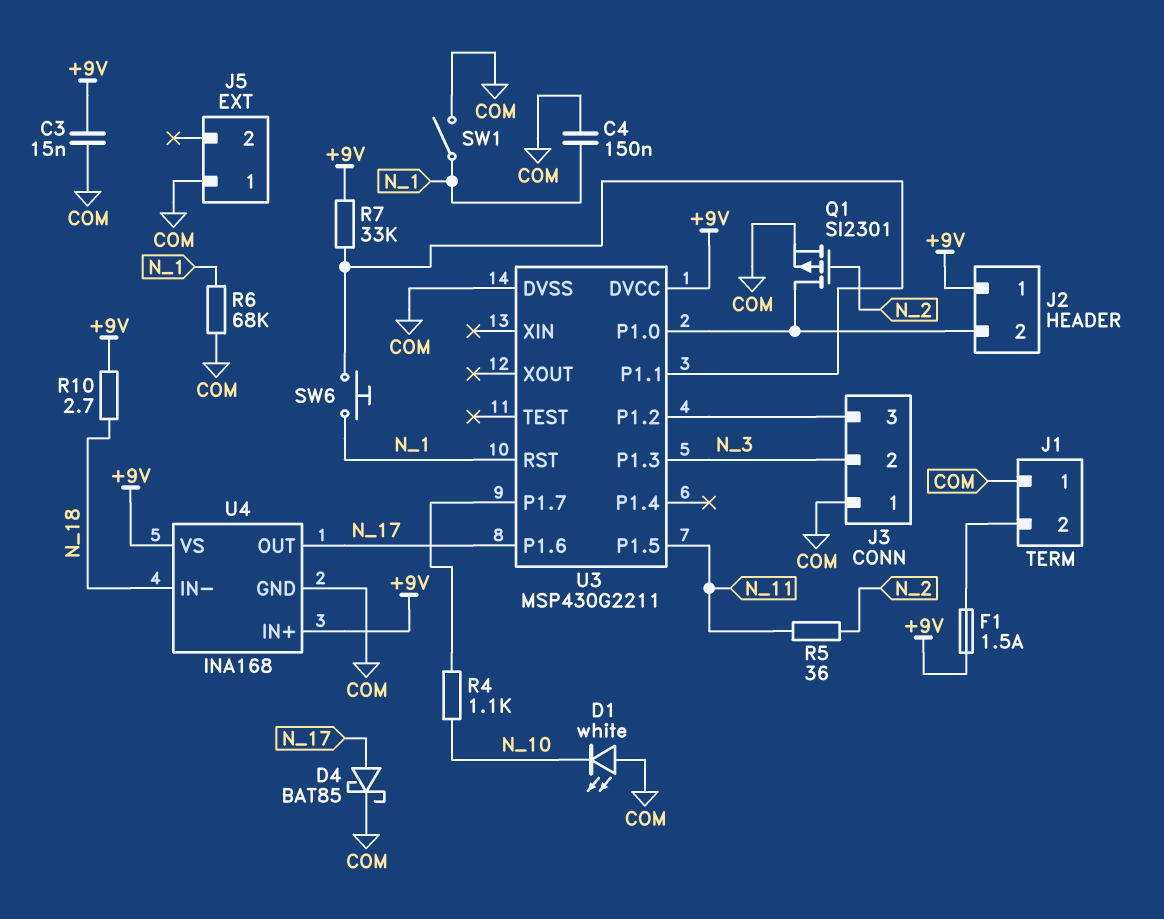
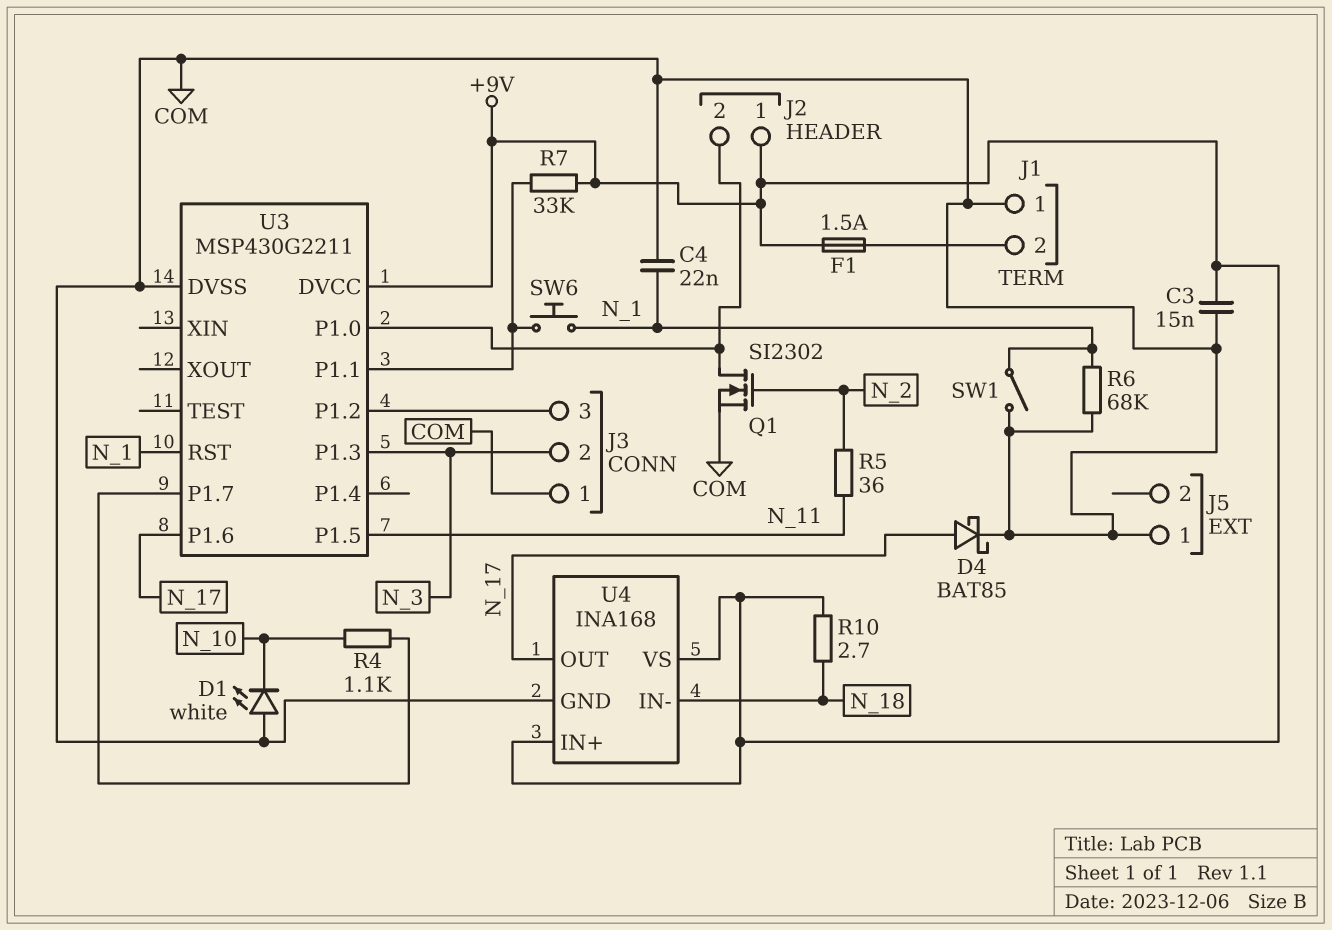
C4: 150nF (COM, N_1) -> 22nF (COM, N_1)
Q1: PMOS SI2301 (G N_2, D J2/2, S COM) -> NMOS SI2302 (G N_2, D J2/2, S COM)

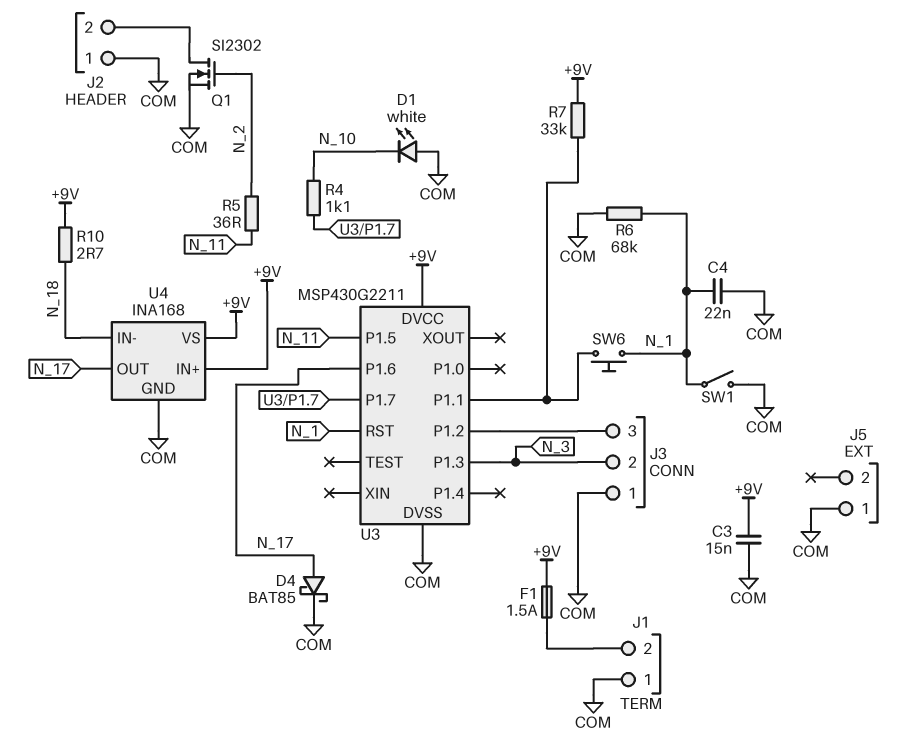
J2 pin 1: +9V -> COM
U3 pin P1.0: J2/2 -> none

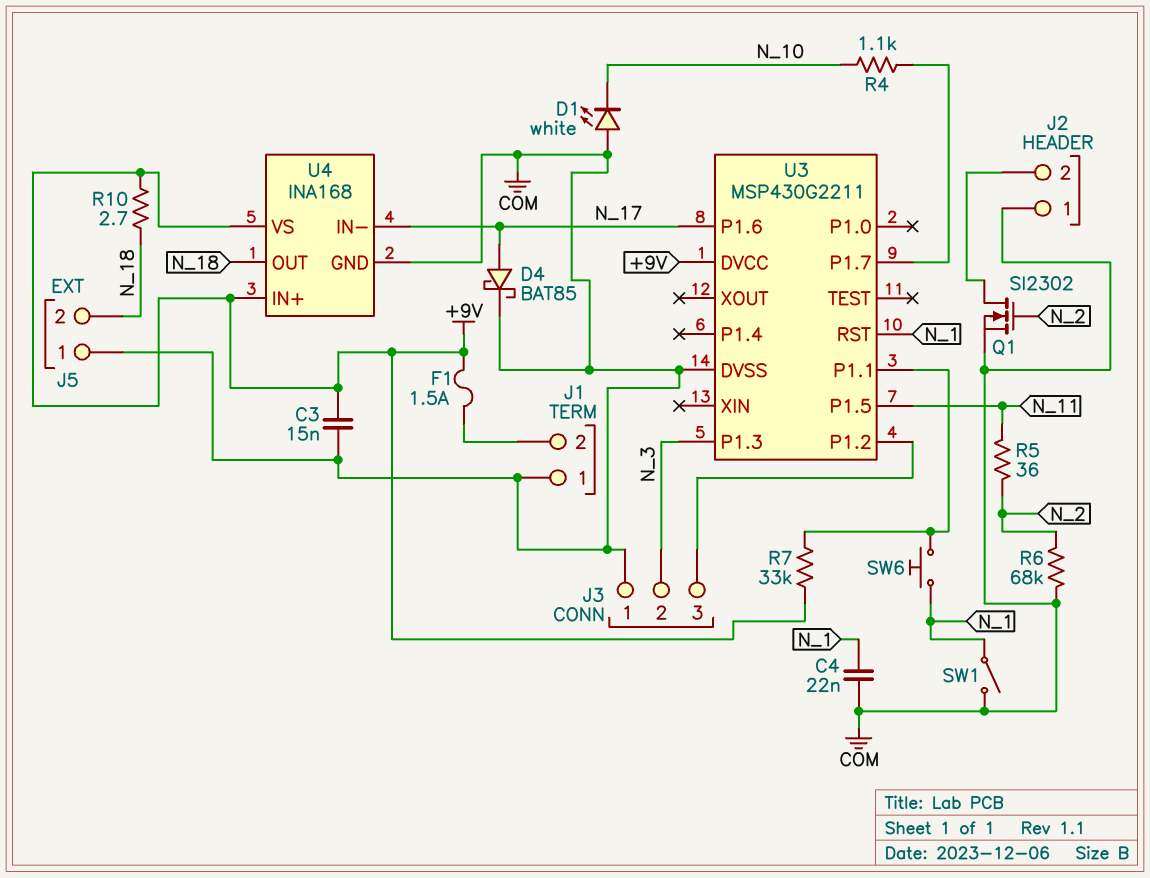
J5 pin 2: none -> N_18
R6: 68k (COM, N_1) -> 68k (COM, N_2)
U4 pin IN-: N_18 -> N_17
U4 pin OUT: N_17 -> N_18

